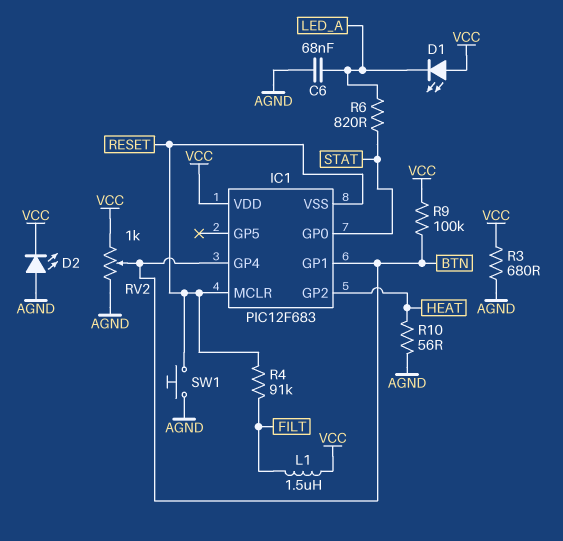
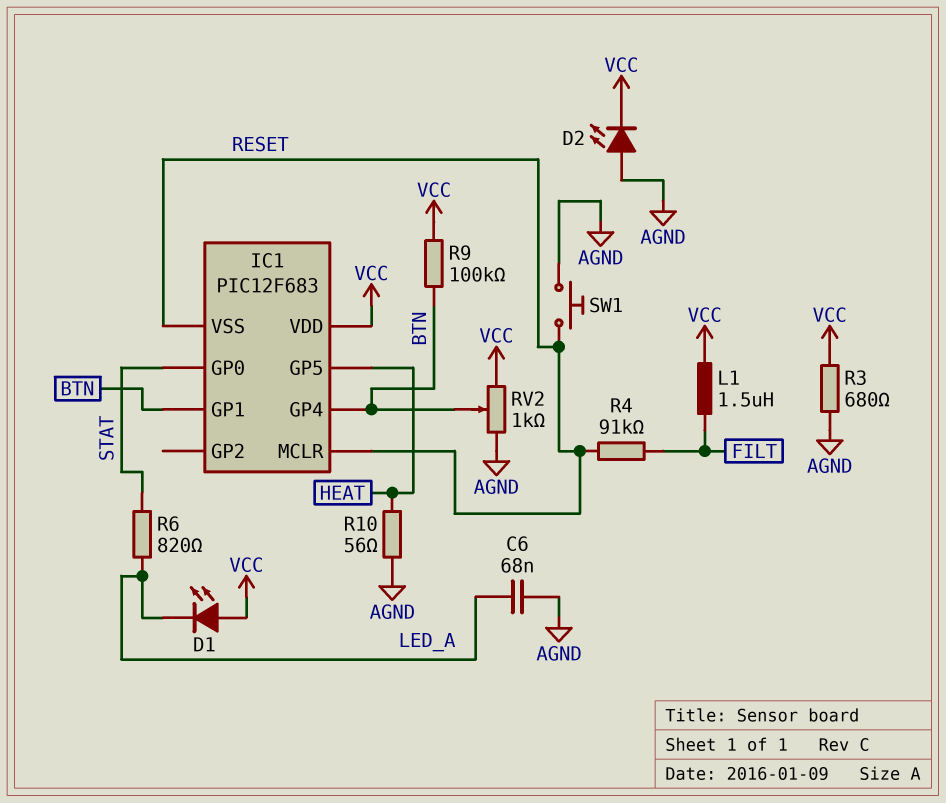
IC1 pin GP2: HEAT -> none
IC1 pin GP5: none -> HEAT

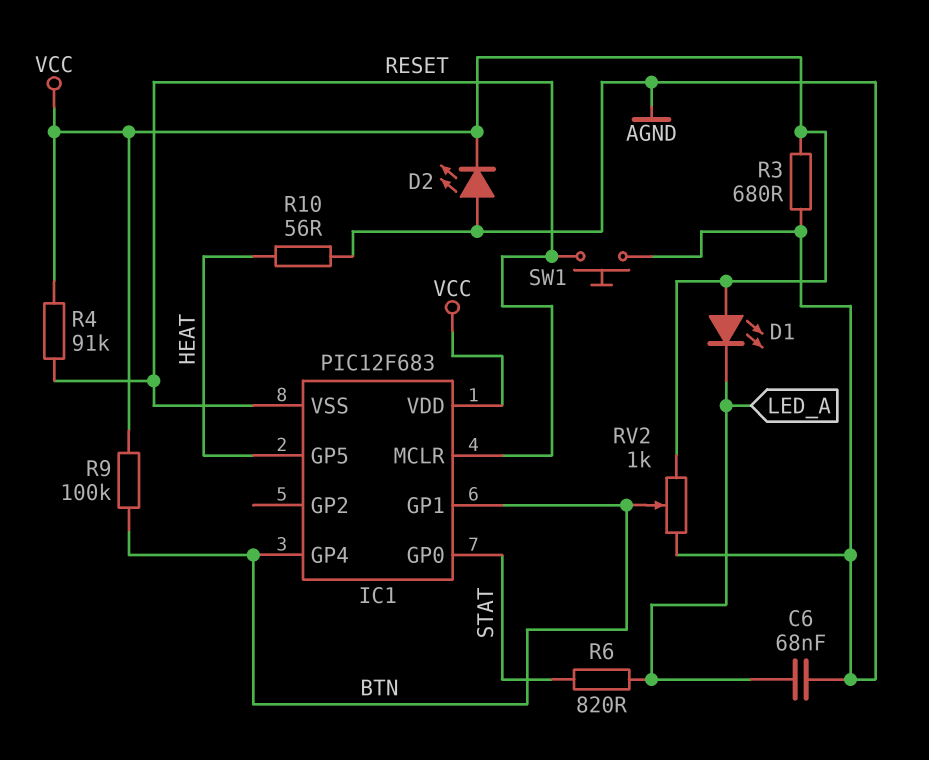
L1: 1.5uH (FILT, VCC) -> none
R4: 91k (FILT, RESET) -> 91k (RESET, VCC)

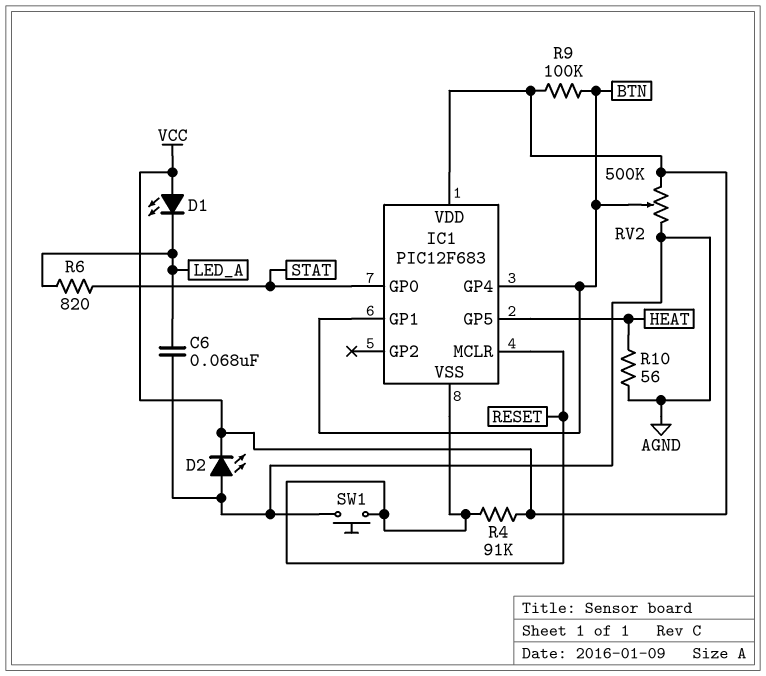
R3: 680 (AGND, VCC) -> none
RV2: 1k (AGND, VCC, wiper BTN) -> 500k (AGND, VCC, wiper BTN)

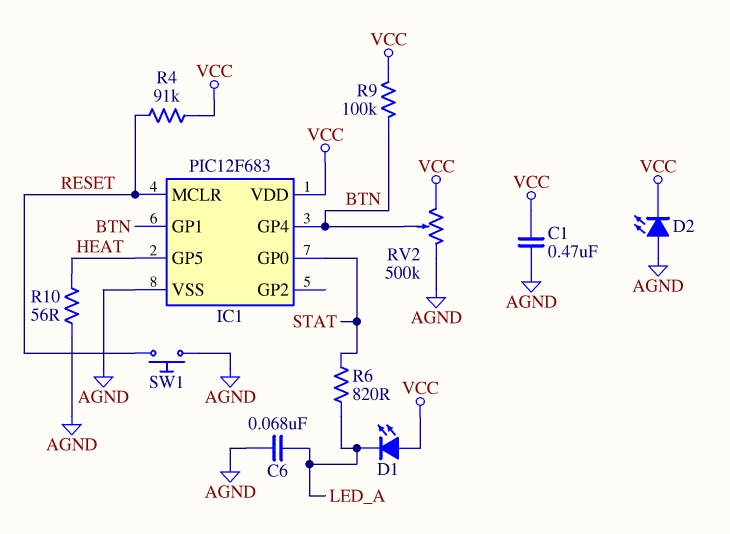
C1: none -> 470nF (AGND, VCC)
IC1 pin VSS: RESET -> AGND

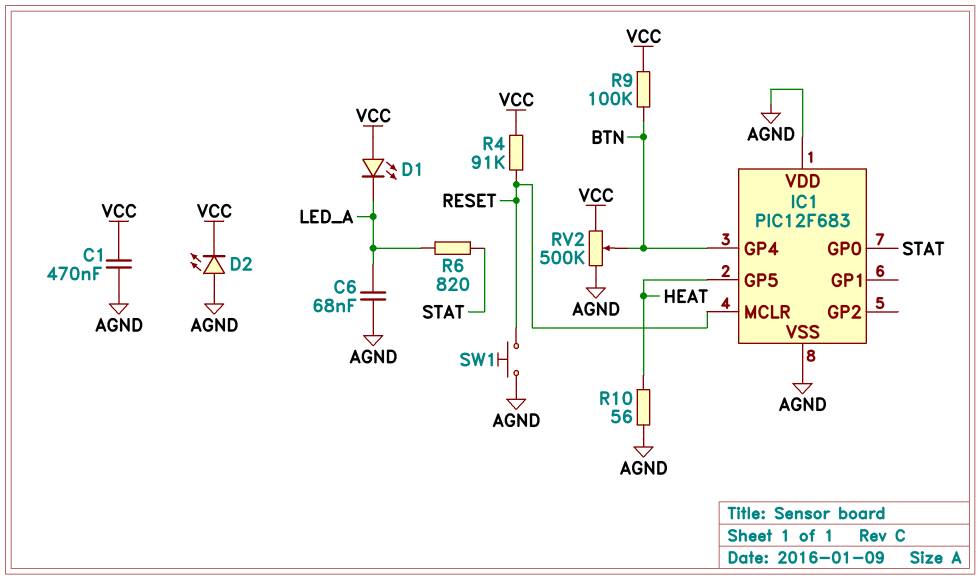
IC1 pin GP1: BTN -> none
IC1 pin VDD: VCC -> AGND

